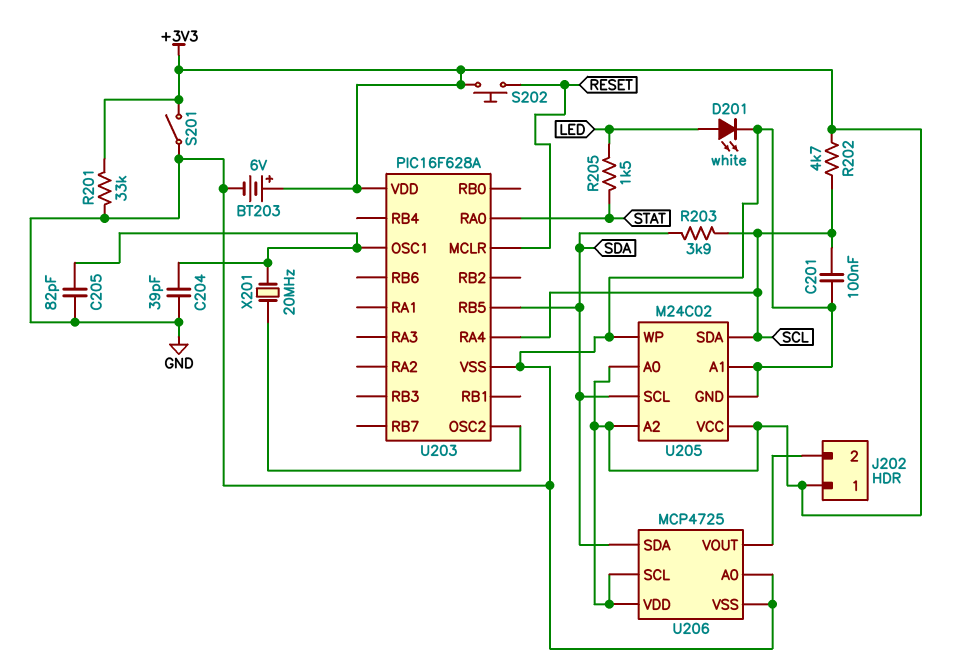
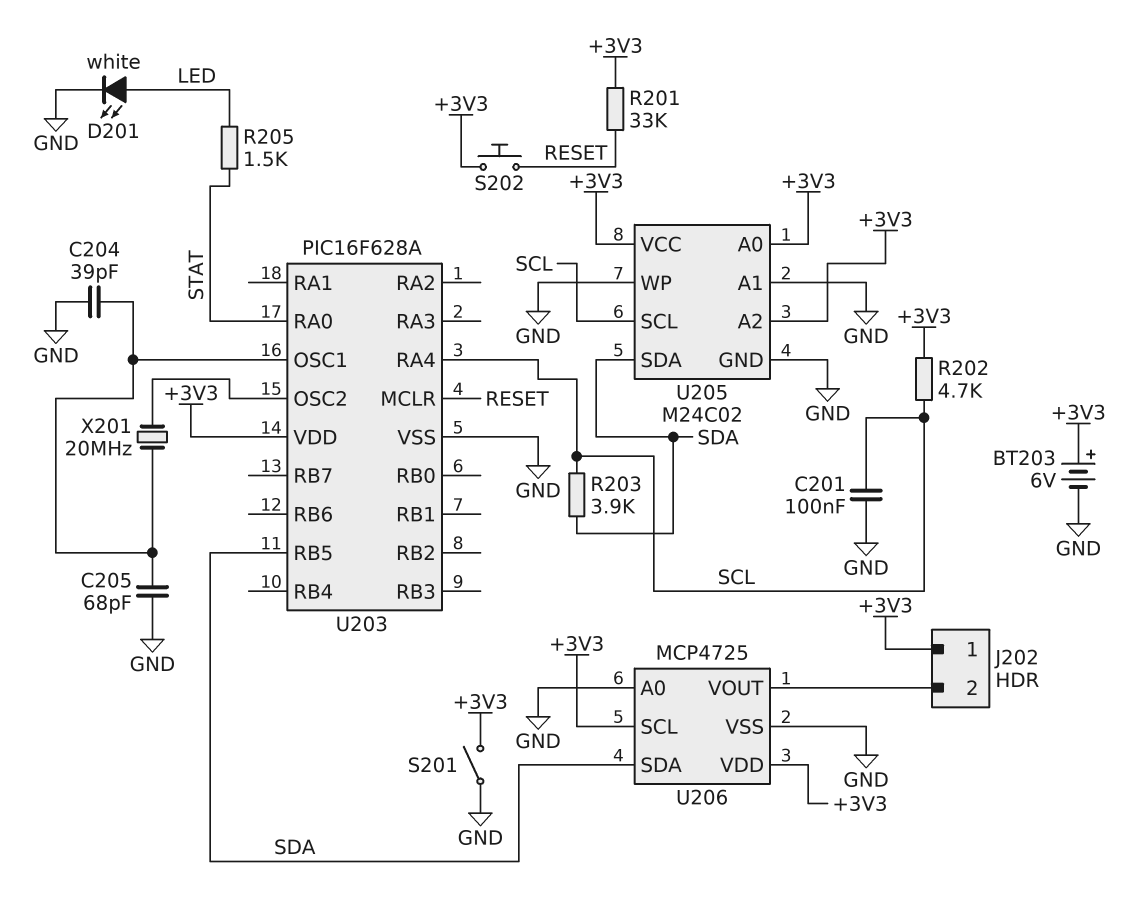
C205: 82pF (GND, U203/OSC1) -> 68pF (GND, U203/OSC1)
R201: 33k (+3V3, GND) -> 33k (+3V3, RESET)
U205 pin SCL: SDA -> SCL
U205 pin SDA: SCL -> SDA

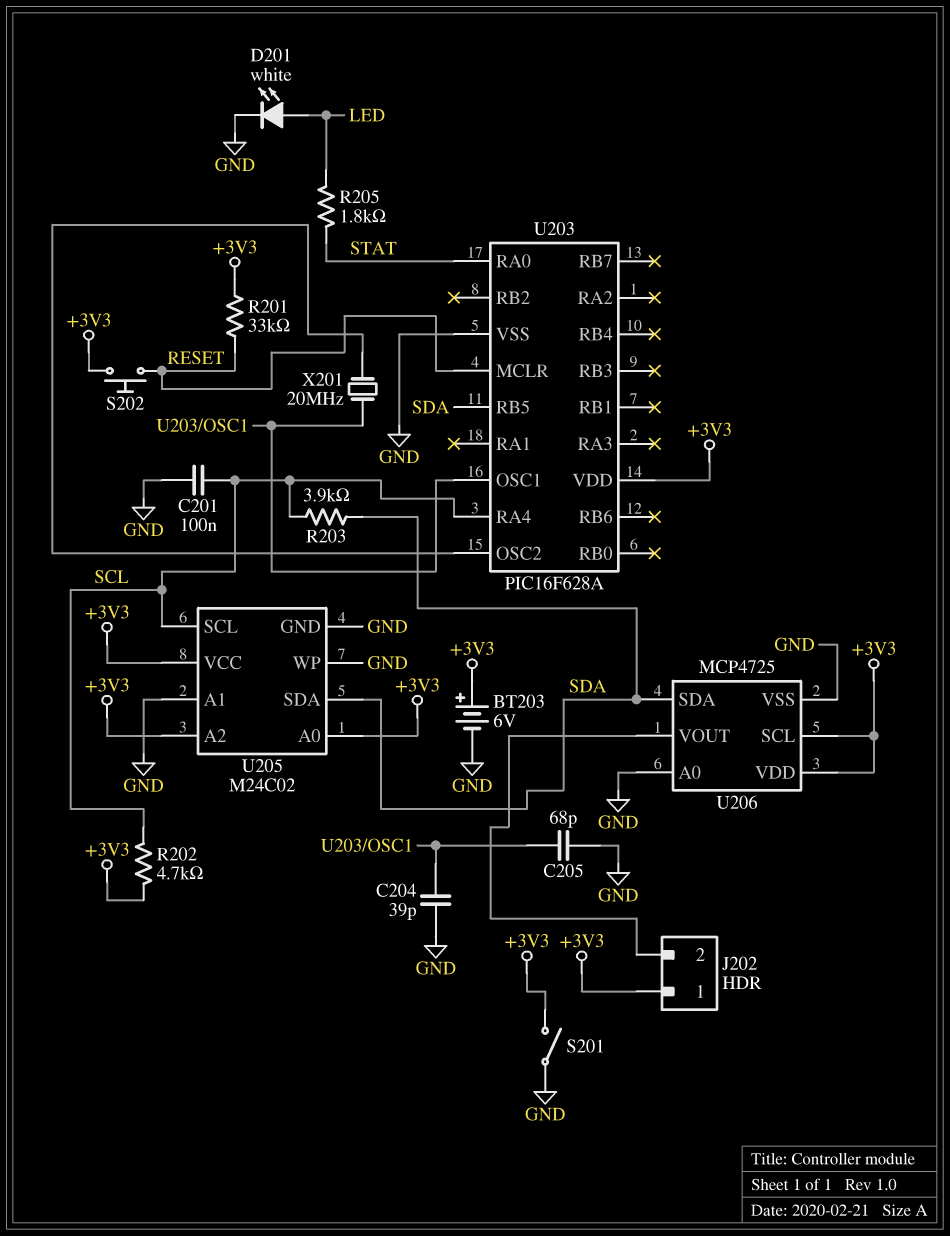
R205: 1.5k (LED, STAT) -> 1.8k (LED, STAT)

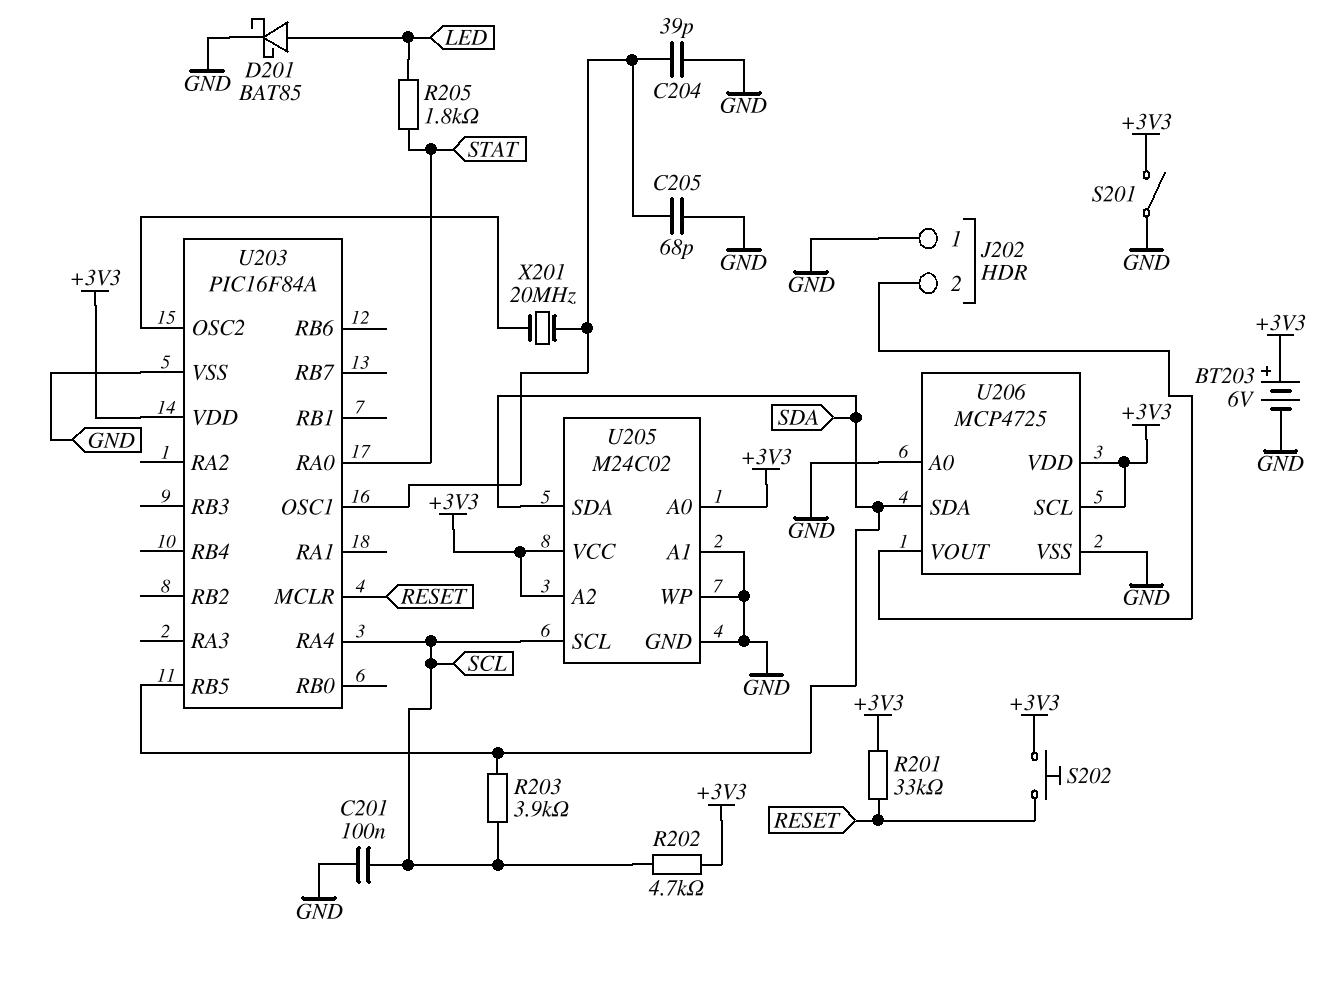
D201: LED white (A LED, K GND) -> schottky BAT85 (A LED, K GND)
J202 pin 1: +3V3 -> GND
U203: PIC16F628A -> PIC16F84A

